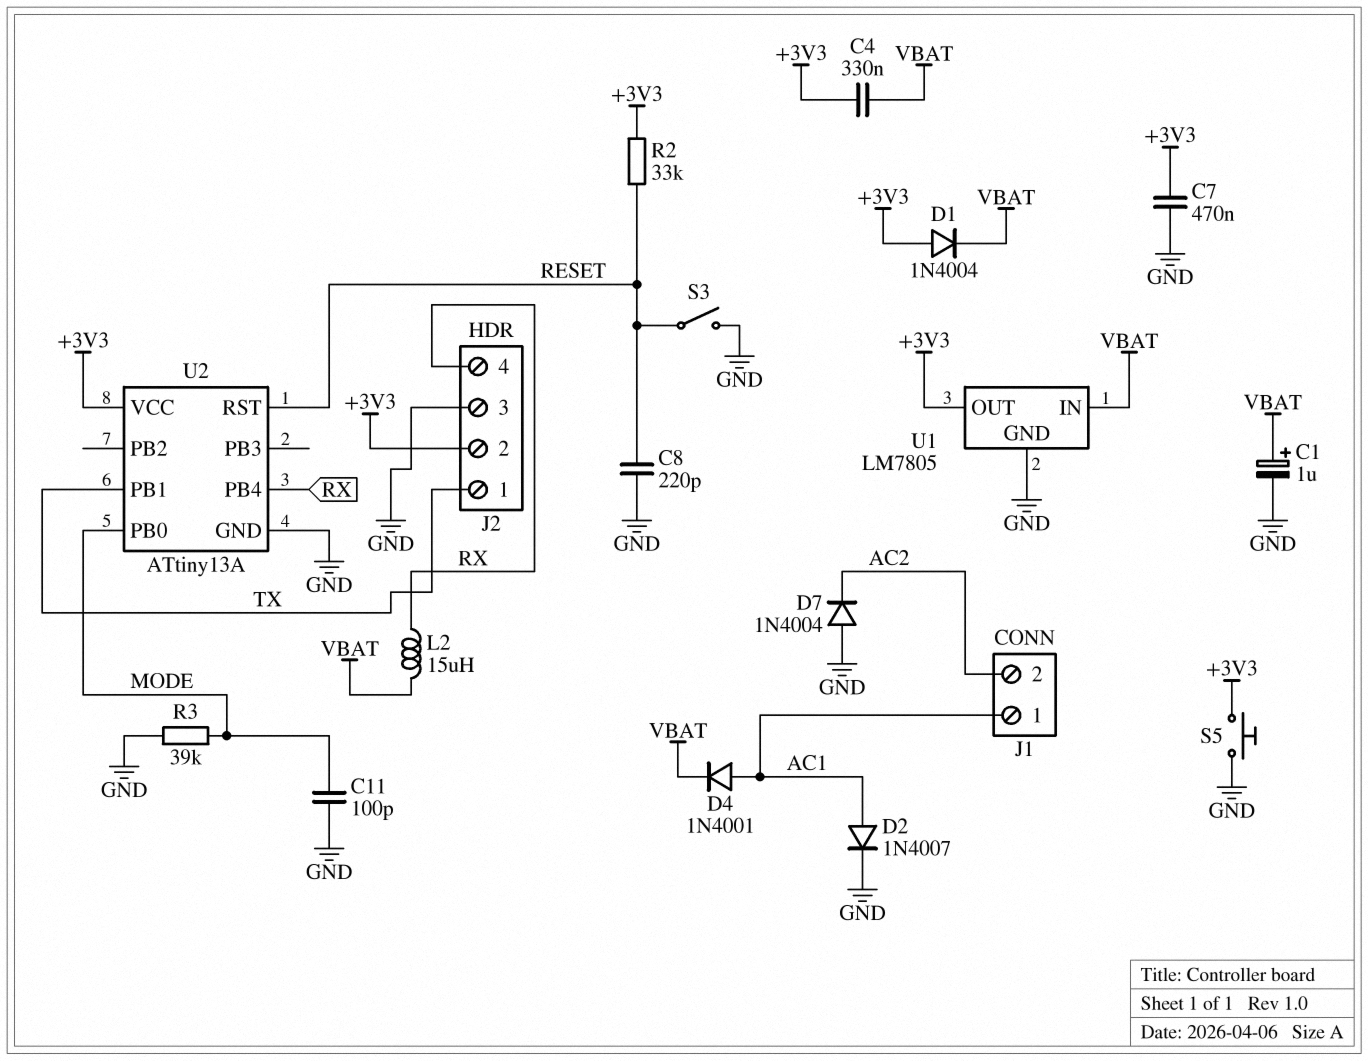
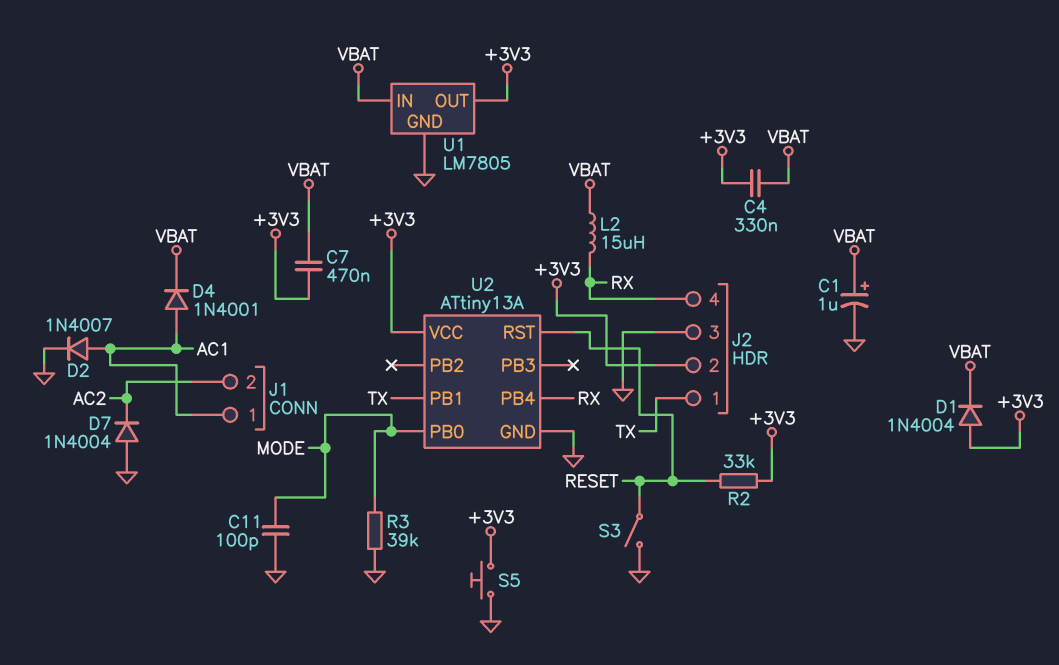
C7: 470nF (+3V3, GND) -> 470nF (+3V3, VBAT)
C8: 220pF (GND, RESET) -> none

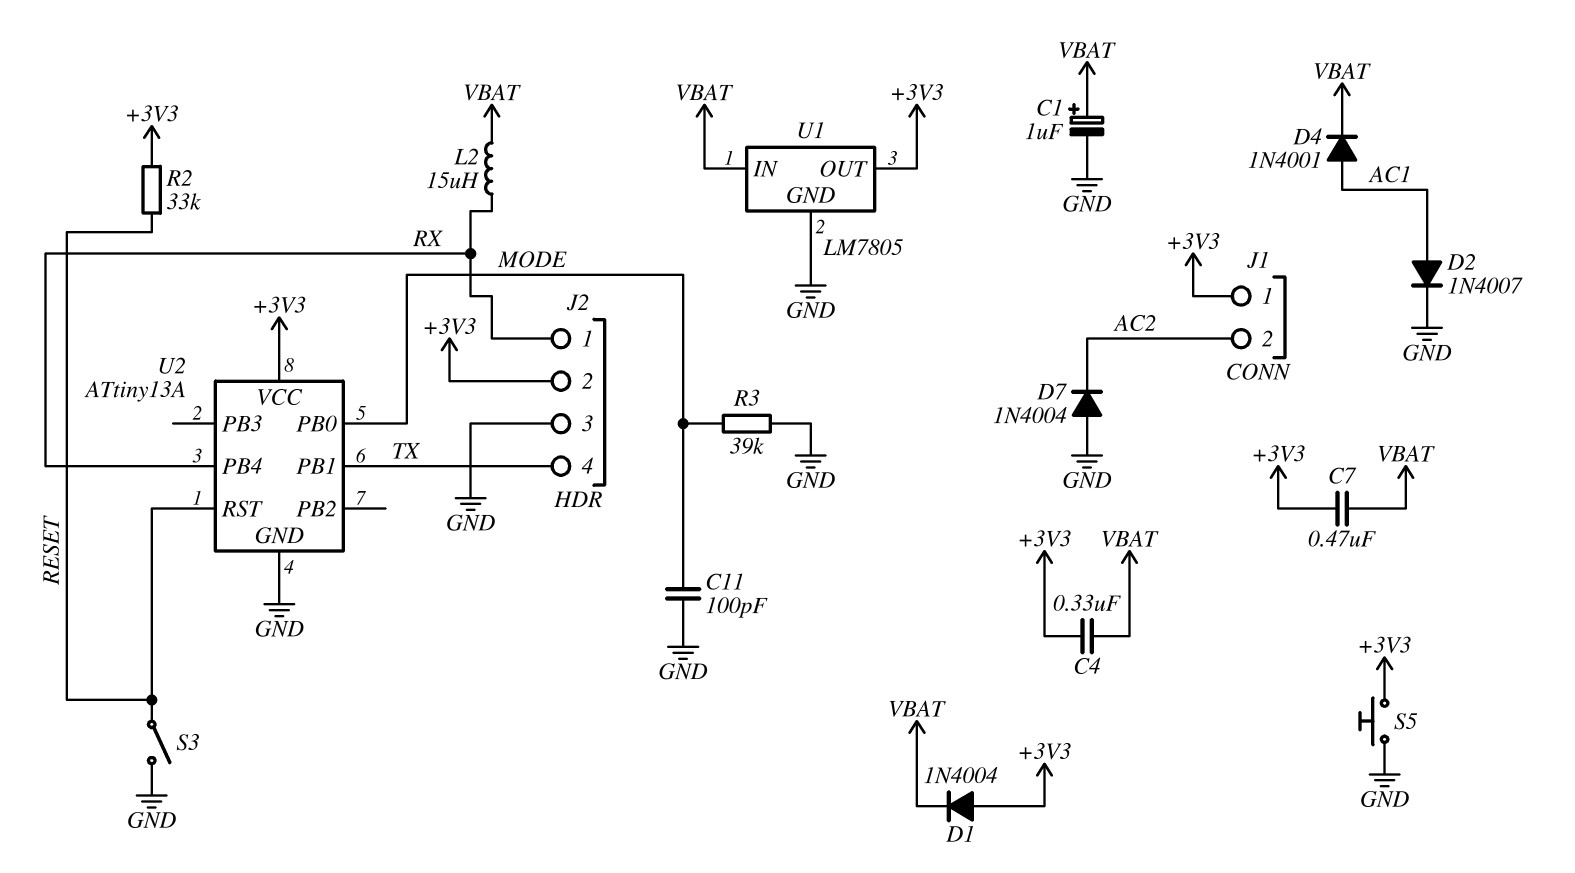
J1 pin 1: AC1 -> +3V3
J2 pin 1: TX -> RX
J2 pin 4: RX -> TX

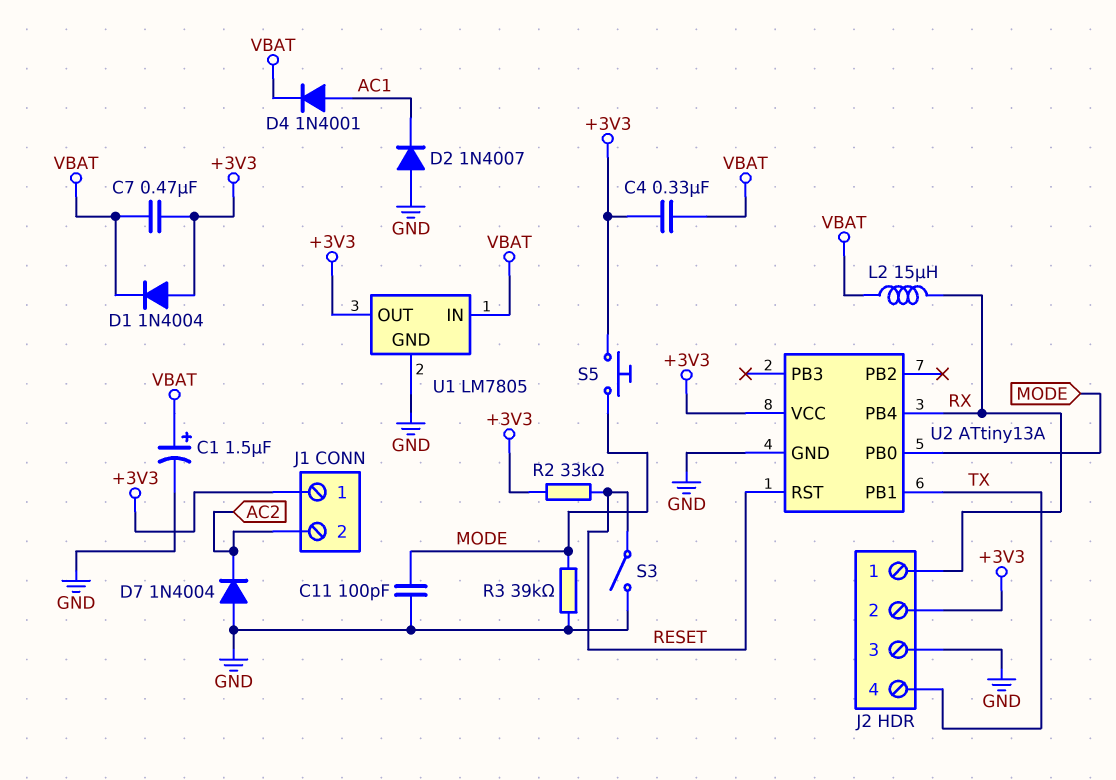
C1: 1uF (plus VBAT, minus GND) -> 1.5uF (plus VBAT, minus GND)
D2: diode 1N4007 (A AC1, K GND) -> diode 1N4007 (A GND, K AC1)
S5: button (+3V3, GND) -> button (+3V3, MODE)

